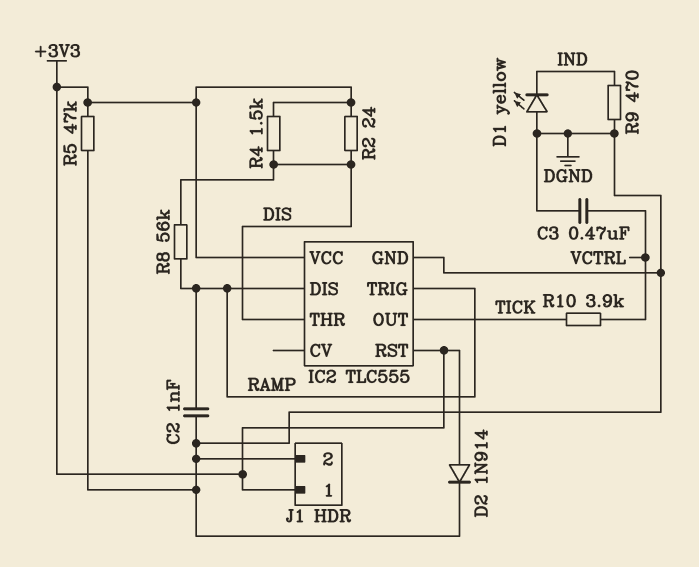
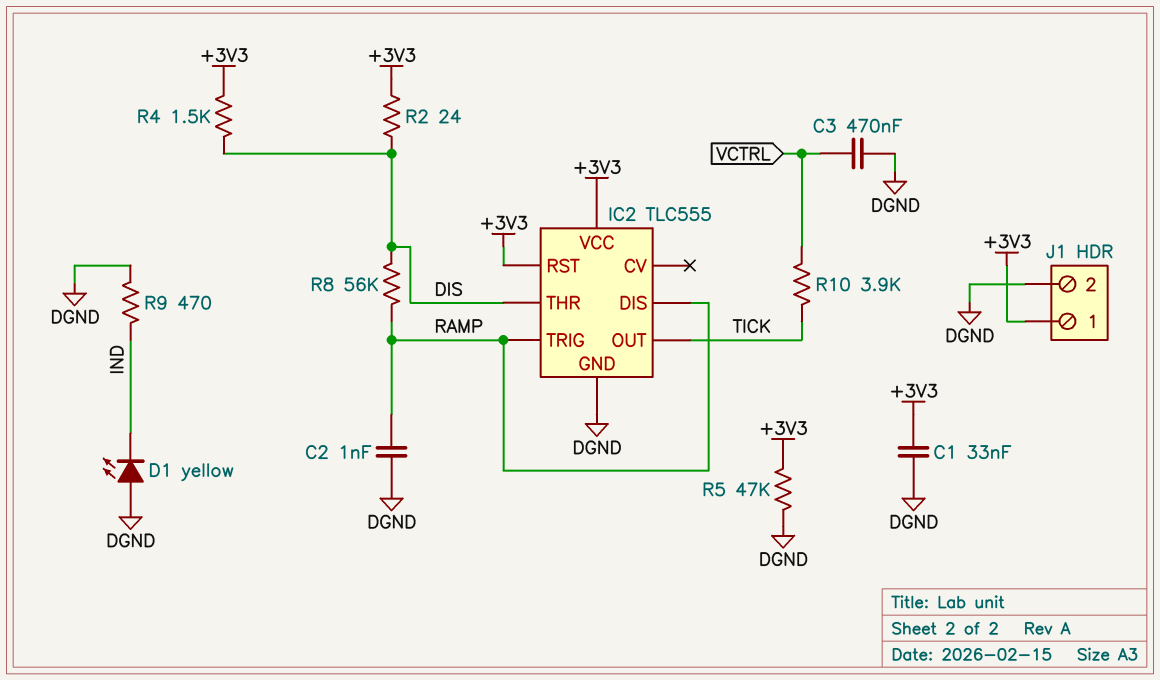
C1: none -> 33nF (+3V3, DGND)
D2: diode 1N914 (A +3V3, K DGND) -> none

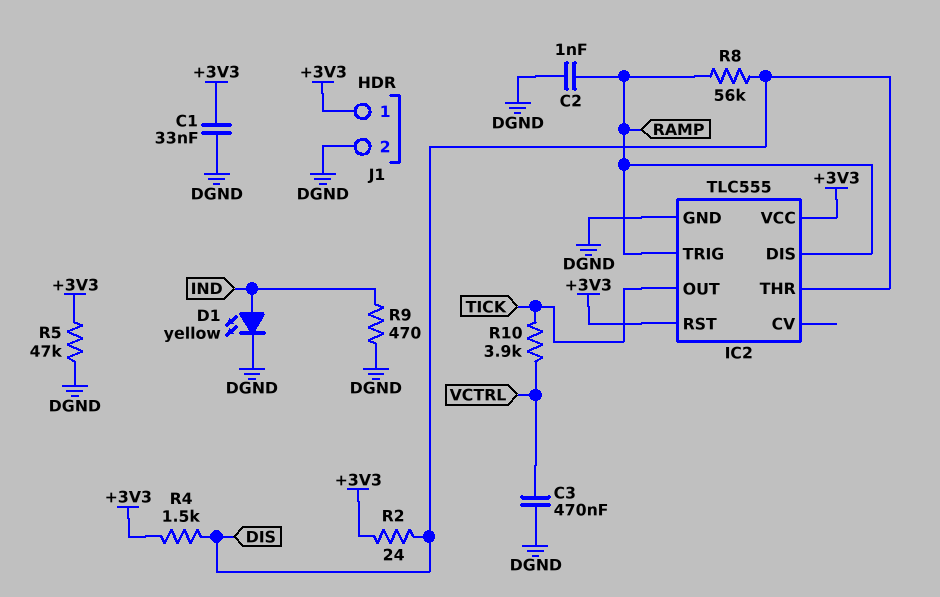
D1: LED yellow (A DGND, K IND) -> LED yellow (A IND, K DGND)

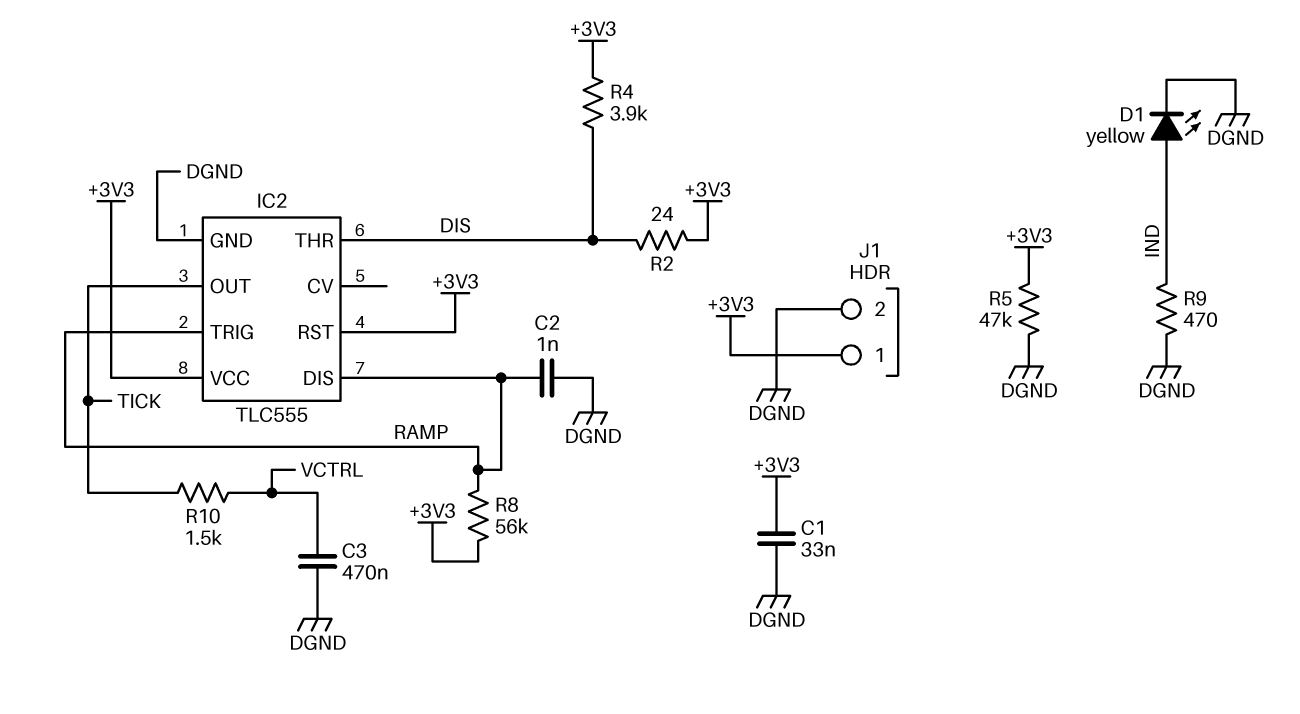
R4: 1.5k (+3V3, DIS) -> 3.9k (+3V3, DIS)
R8: 56k (DIS, RAMP) -> 56k (+3V3, RAMP)
R10: 3.9k (TICK, VCTRL) -> 1.5k (TICK, VCTRL)

